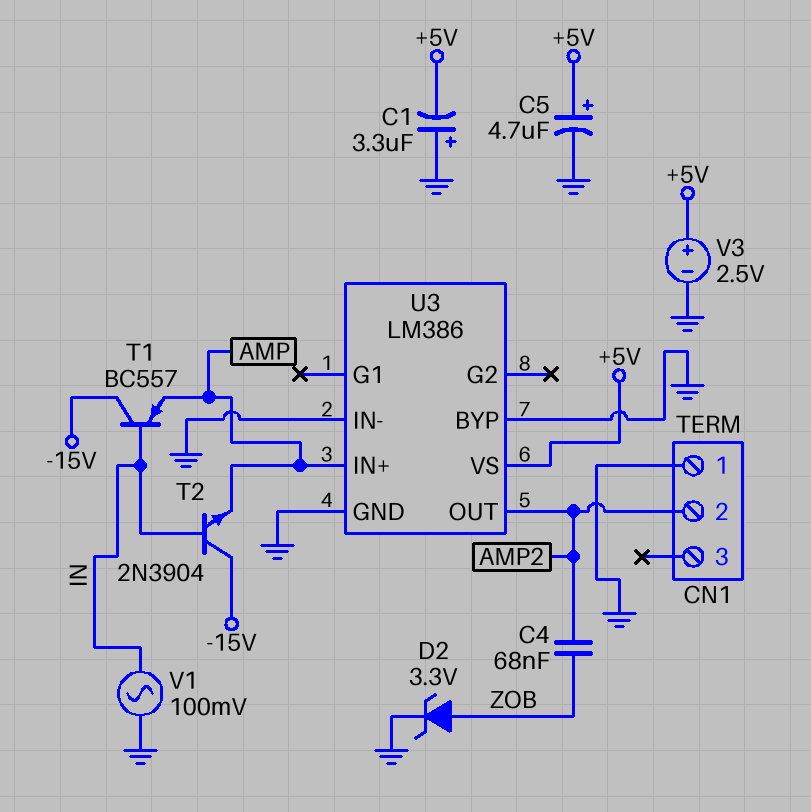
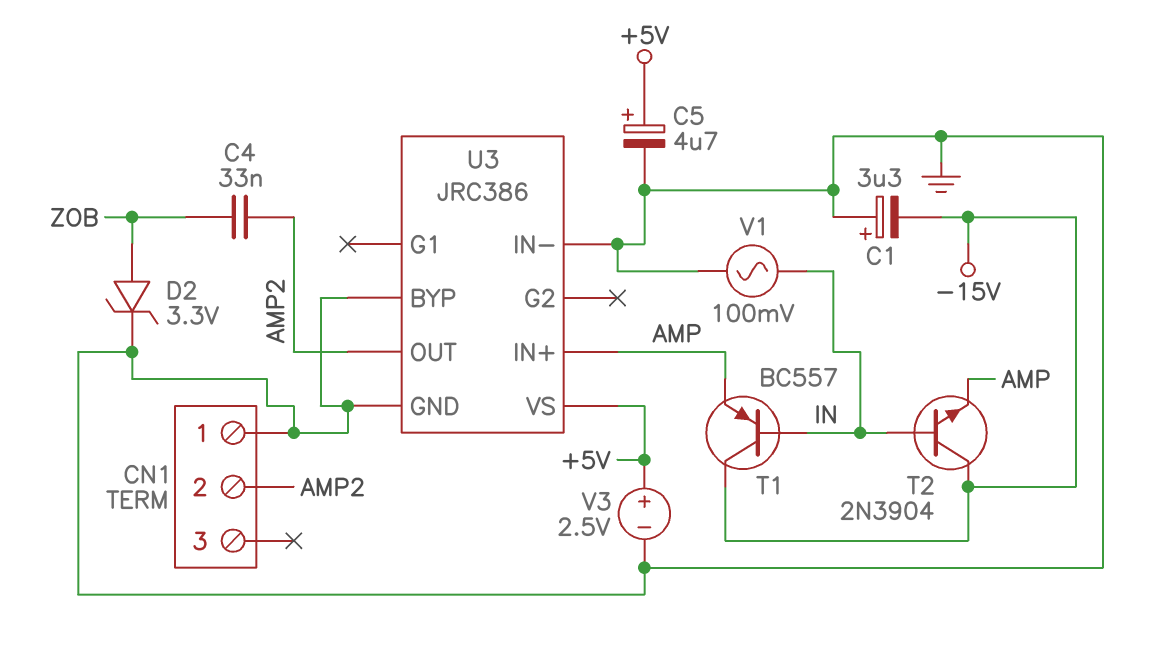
C1: 3.3uF (plus GND, minus +5V) -> 3.3uF (plus GND, minus -15V)
C4: 68nF (AMP2, ZOB) -> 33nF (AMP2, ZOB)
U3: LM386 -> JRC386

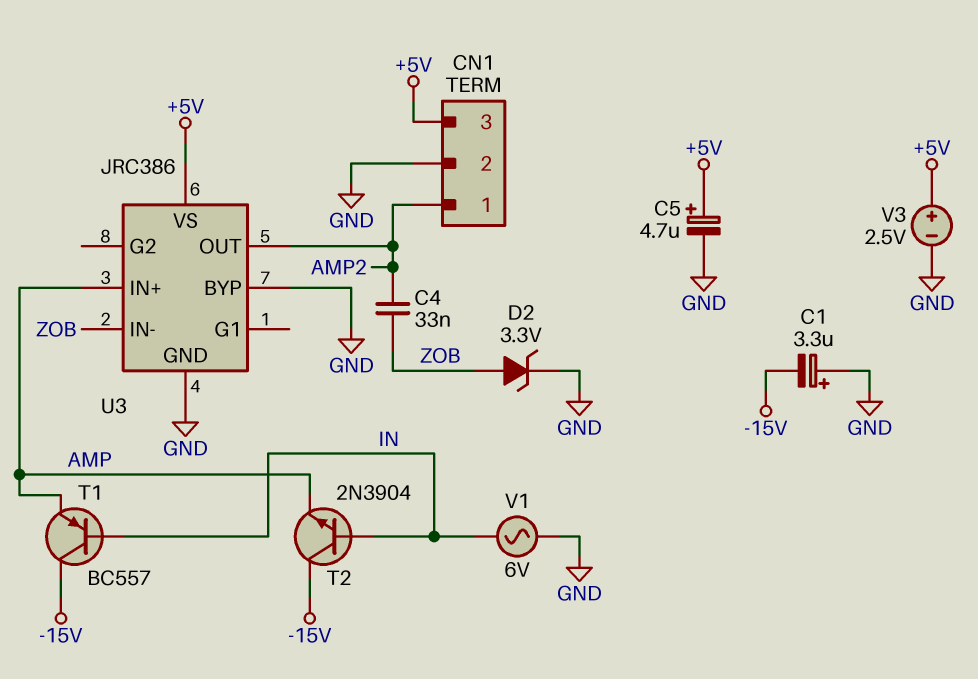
CN1 pin 1: GND -> AMP2
CN1 pin 2: AMP2 -> GND
CN1 pin 3: none -> +5V
U3 pin IN-: GND -> ZOB
V1: AC 100mV (GND, IN) -> AC 6V (GND, IN)

